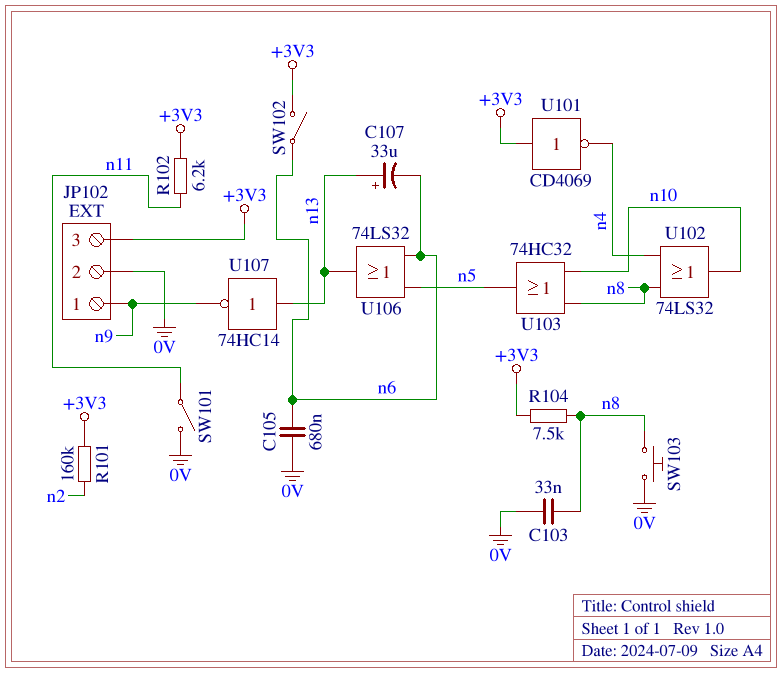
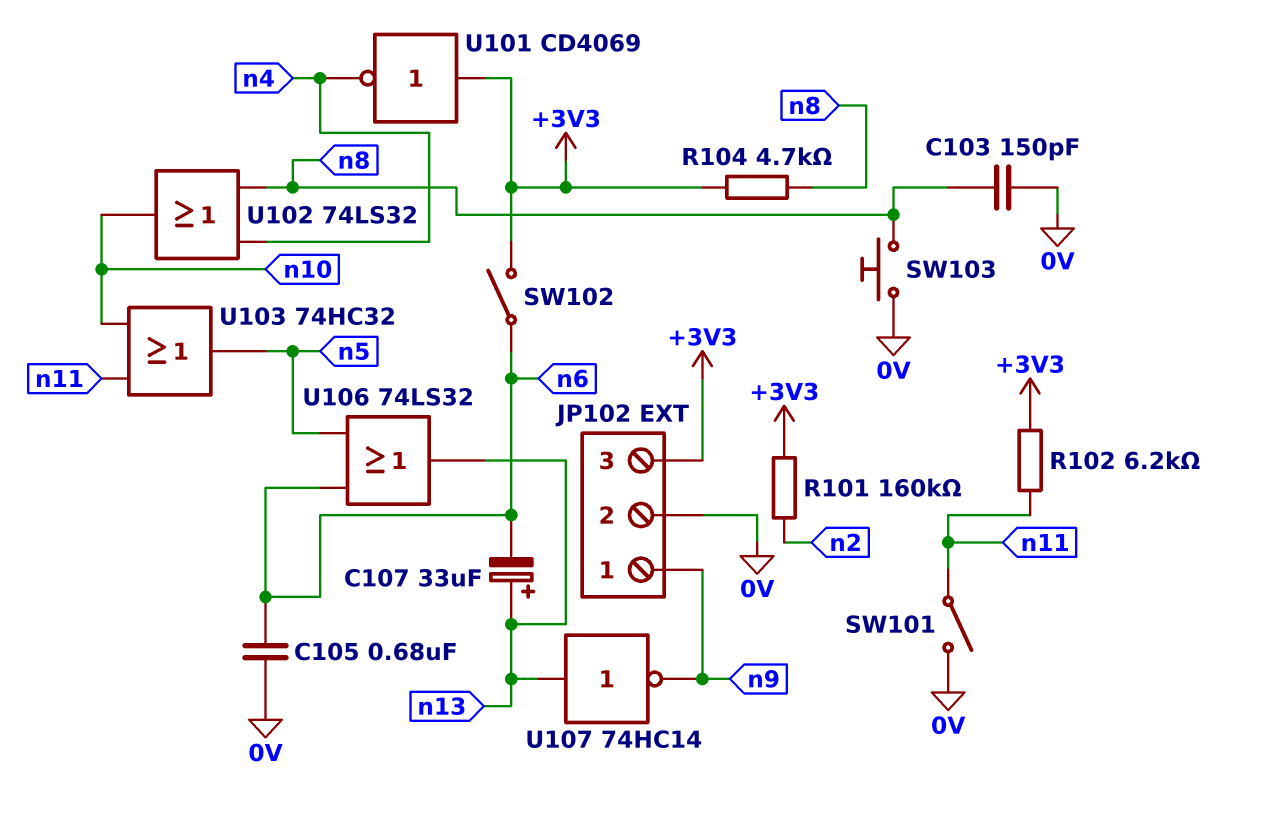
C103: 33nF (0V, n8) -> 150pF (0V, n8)
R104: 7.5k (+3V3, n8) -> 4.7k (+3V3, n8)
U103: OR 74HC32 (in n8, in n10, out n5) -> OR 74HC32 (in n10, in n11, out n5)

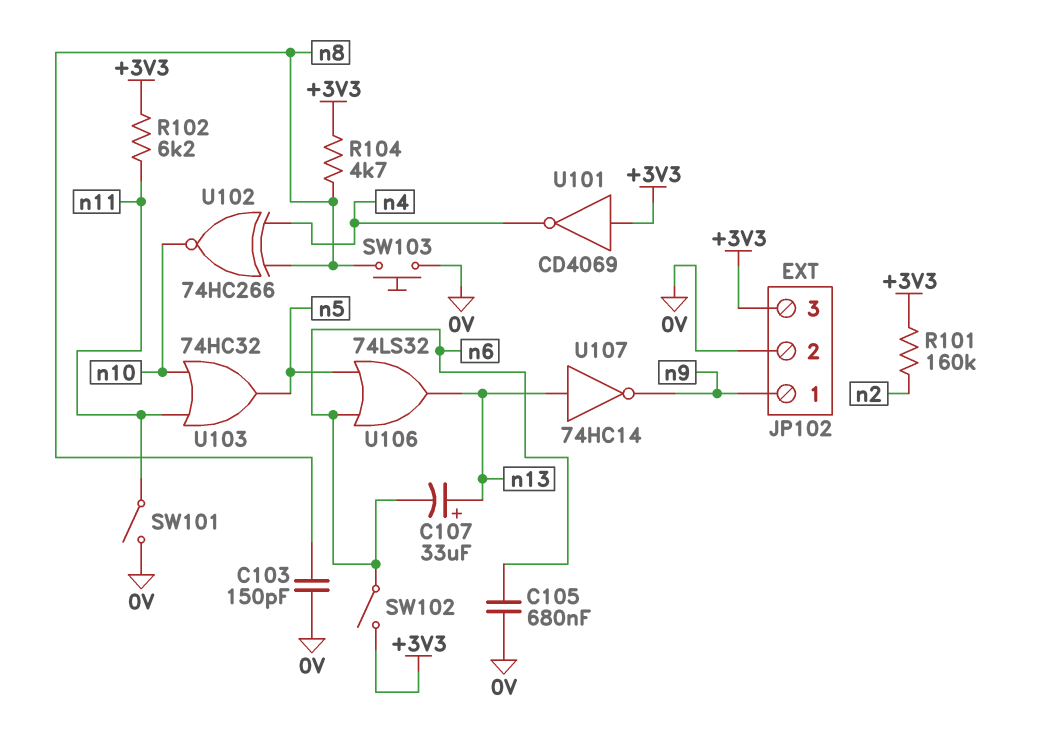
U102: OR 74LS32 (in n4, in n8, out n10) -> XNOR 74HC266 (in n4, in n8, out n10)

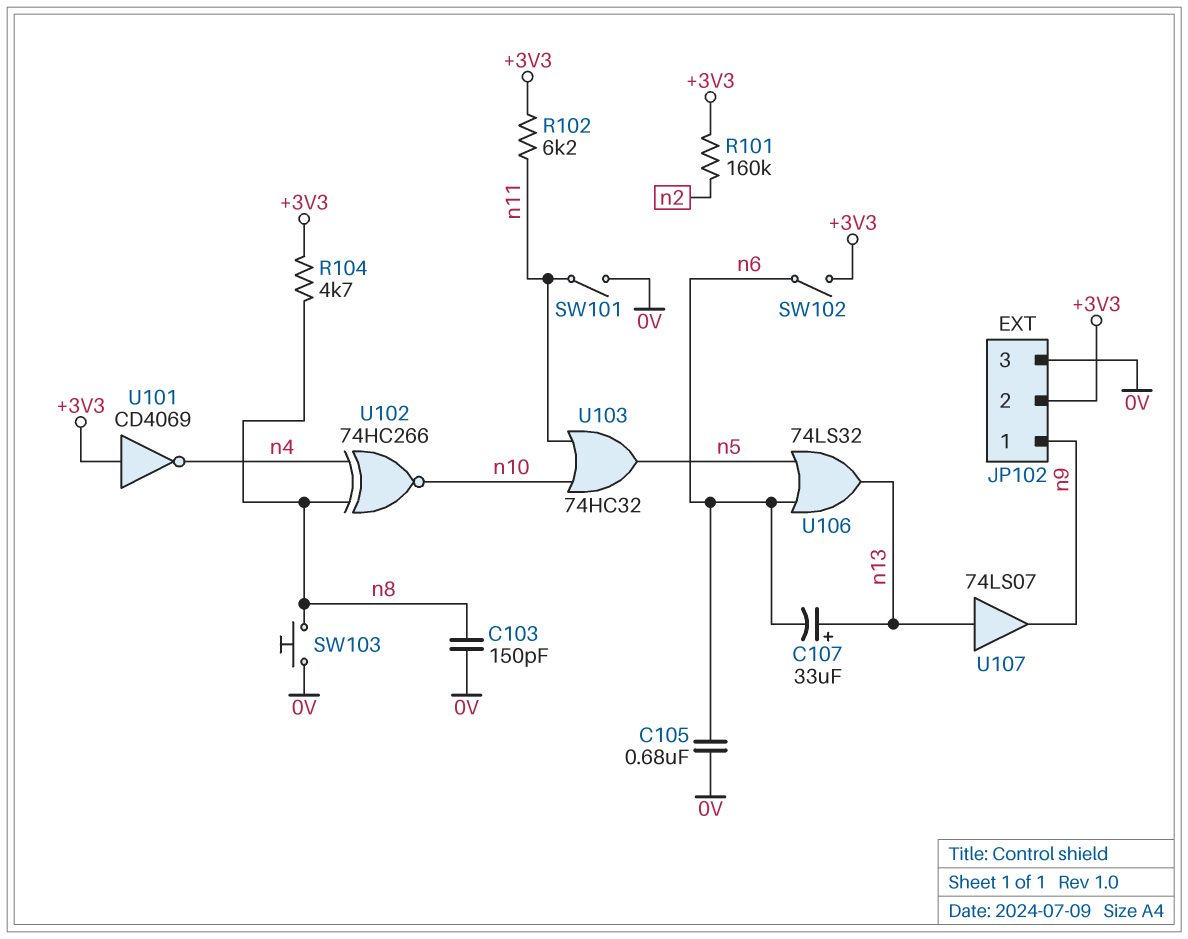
JP102 pin 2: 0V -> +3V3
JP102 pin 3: +3V3 -> 0V
U107: NOT 74HC14 (in n13, out n9) -> buffer 74LS07 (in n13, out n9)

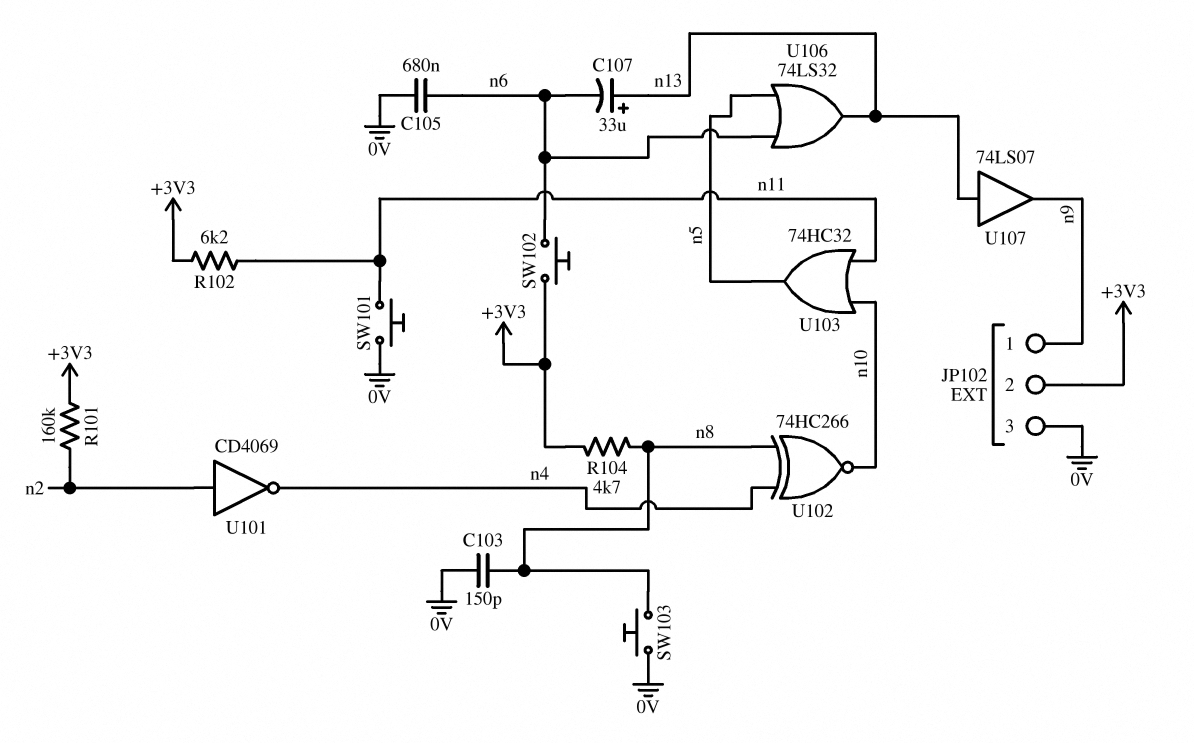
SW101: switch (0V, n11) -> button (0V, n11)
SW102: switch (+3V3, n6) -> button (+3V3, n6)
U101: NOT CD4069 (in +3V3, out n4) -> NOT CD4069 (in n2, out n4)

